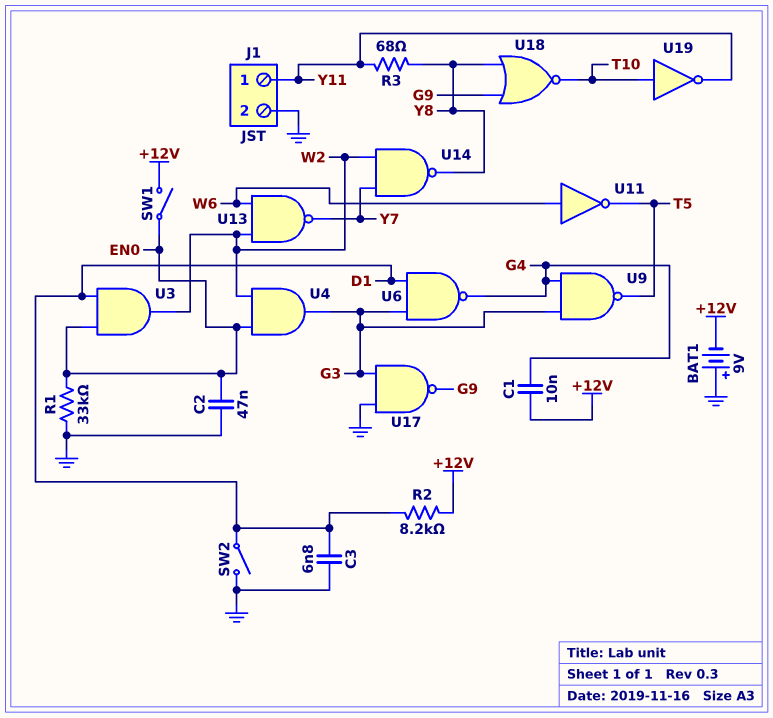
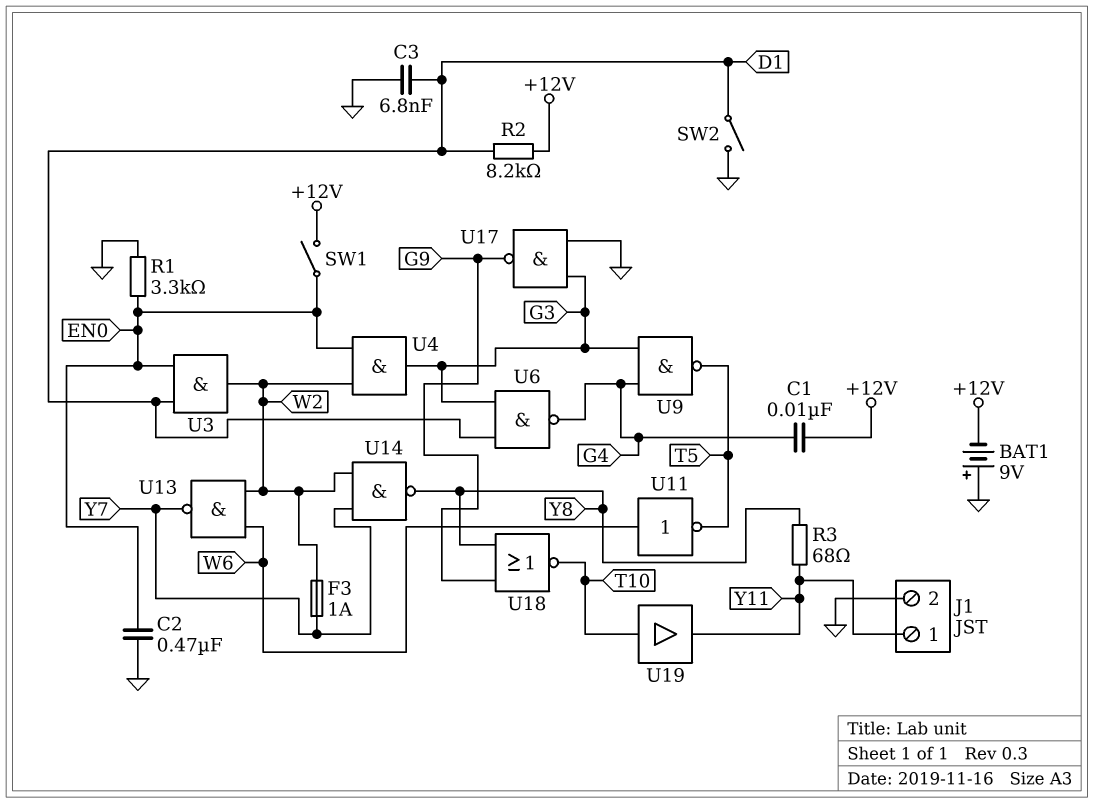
C2: 47nF (EN0, GND) -> 470nF (EN0, GND)
F3: none -> 1A (W2, Y7)
R1: 33k (EN0, GND) -> 3.3k (EN0, GND)
U19: NOT (in T10, out Y11) -> buffer (in T10, out Y11)

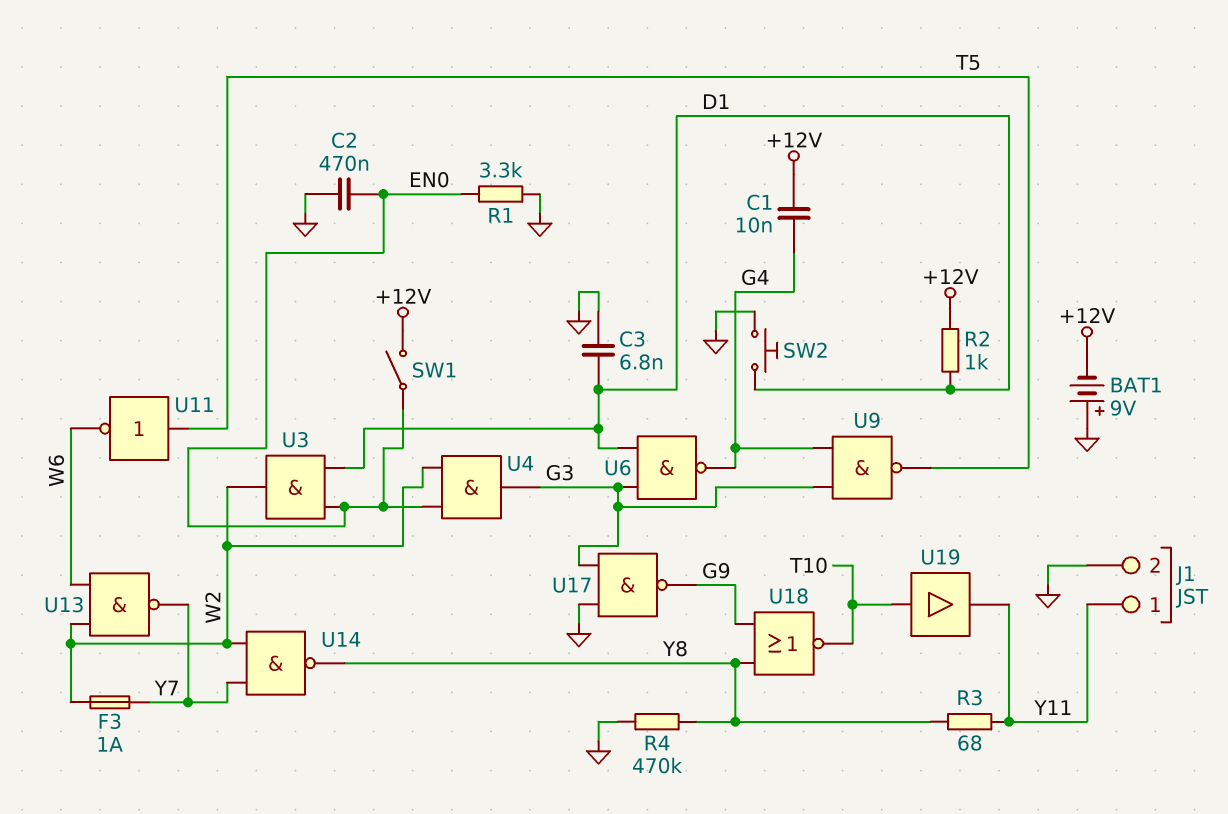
R2: 8.2k (+12V, D1) -> 1k (+12V, D1)
R4: none -> 470k (GND, Y8)
SW2: switch (D1, GND) -> button (D1, GND)
U11: NOT (in W6, out T5) -> NOT (in T5, out W6)

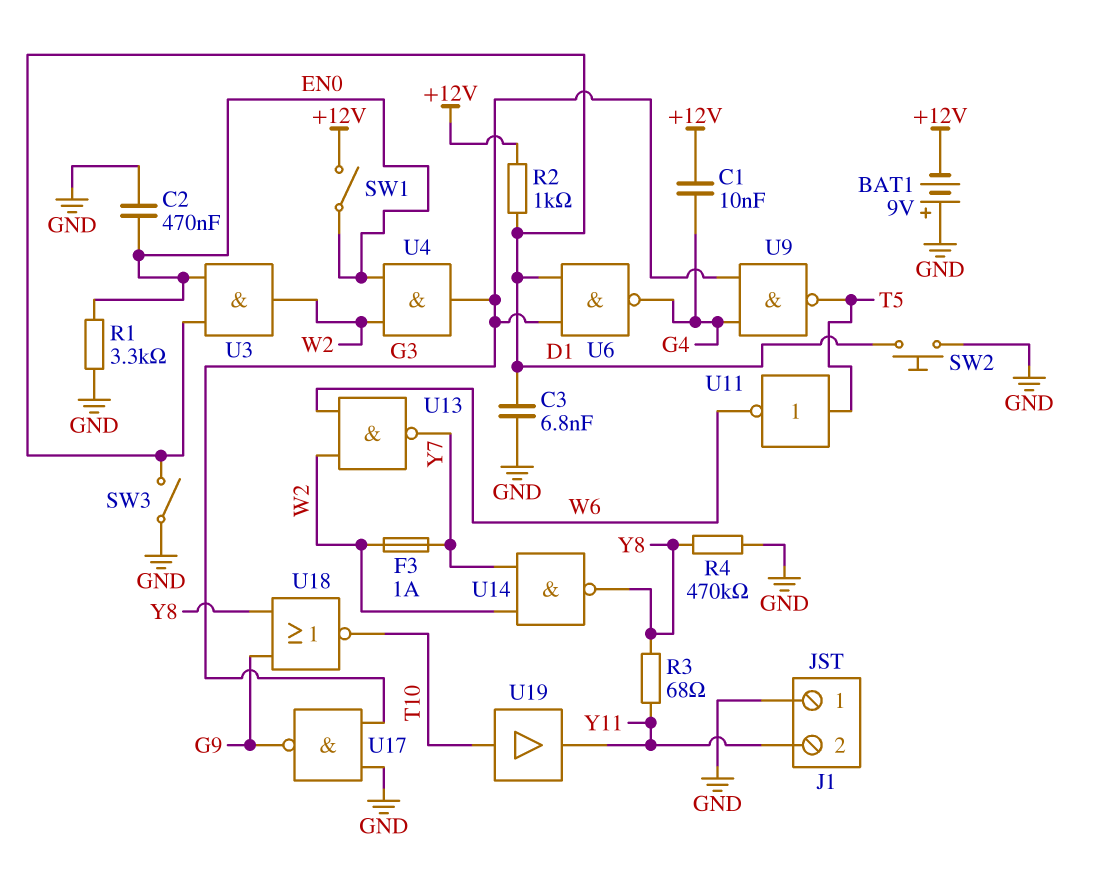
J1 pin 1: Y11 -> GND
J1 pin 2: GND -> Y11
SW3: none -> switch (D1, GND)

